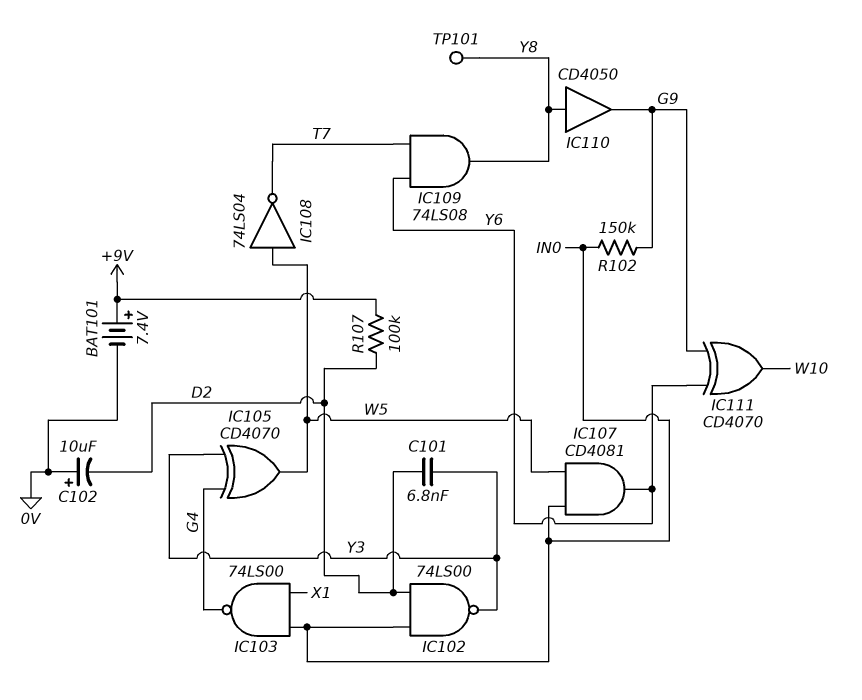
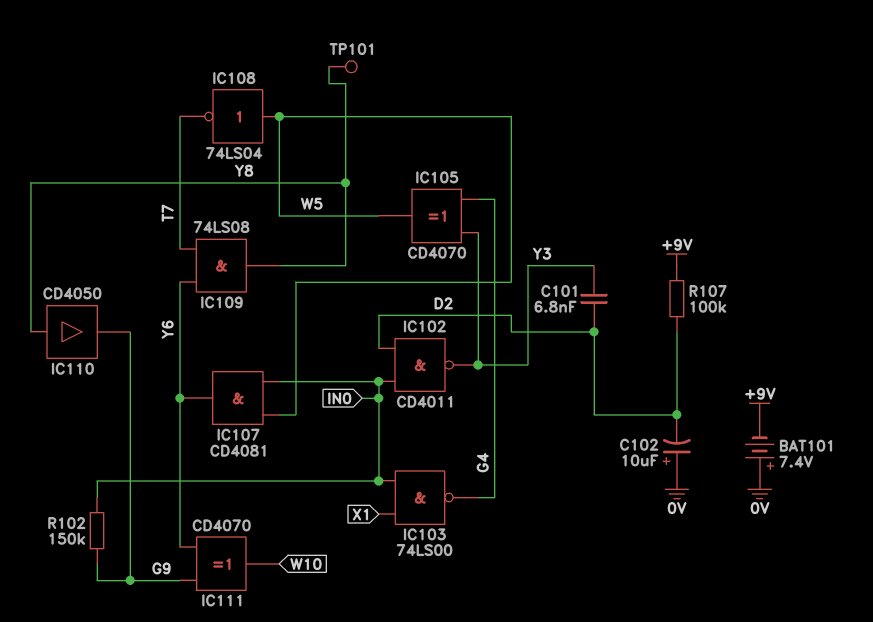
BAT101: 7.4V (plus +9V, minus 0V) -> 7.4V (plus 0V, minus +9V)
IC102: NAND 74LS00 (in D2, in IN0, out Y3) -> NAND CD4011 (in D2, in IN0, out Y3)

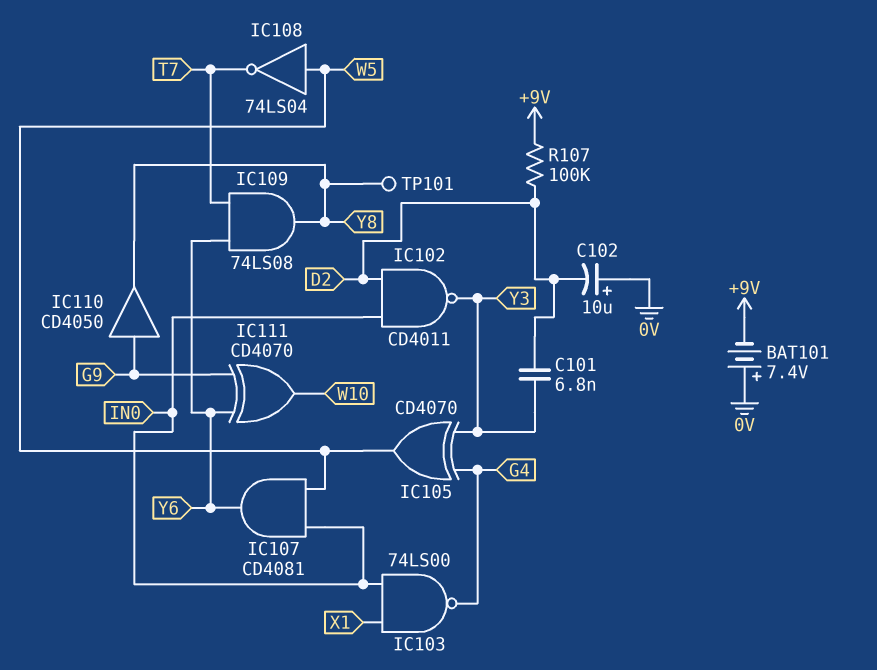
IC110: buffer CD4050 (in Y8, out G9) -> buffer CD4050 (in G9, out Y8)
R102: 150k (G9, IN0) -> none

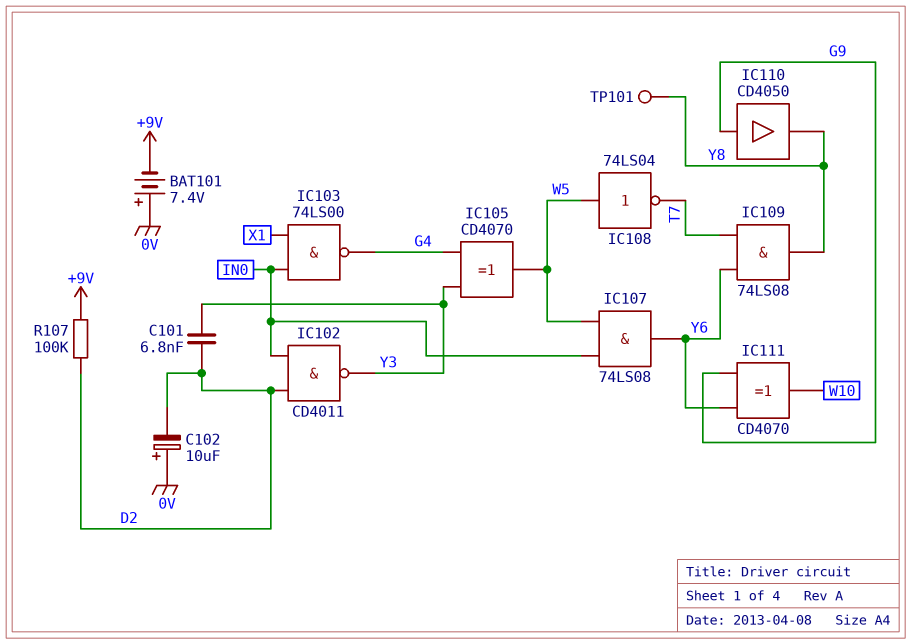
IC107: AND CD4081 (in IN0, in W5, out Y6) -> AND 74LS08 (in IN0, in W5, out Y6)

